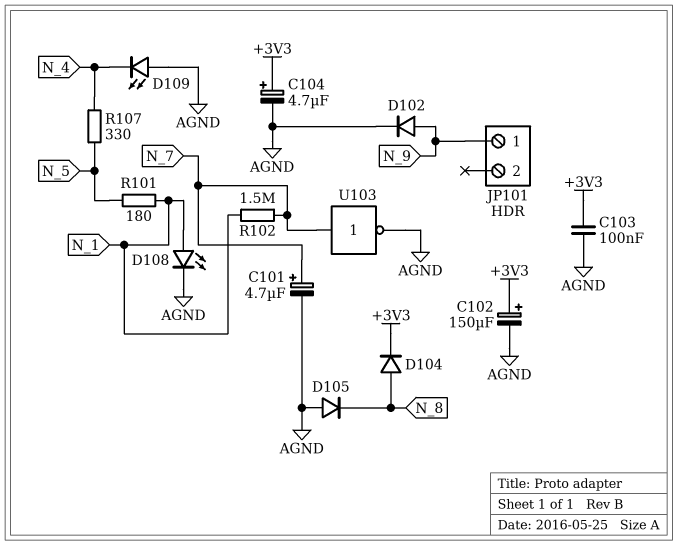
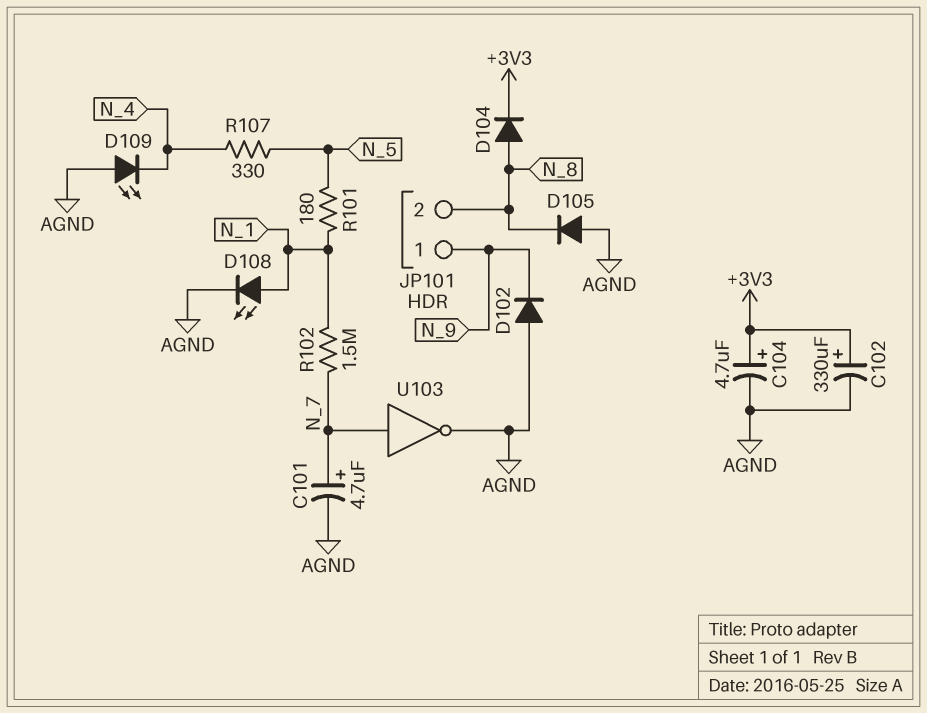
C102: 150uF (plus +3V3, minus AGND) -> 330uF (plus +3V3, minus AGND)
C103: 100nF (+3V3, AGND) -> none
D102: diode (A N_9, K AGND) -> diode (A AGND, K N_9)
JP101 pin 2: none -> N_8

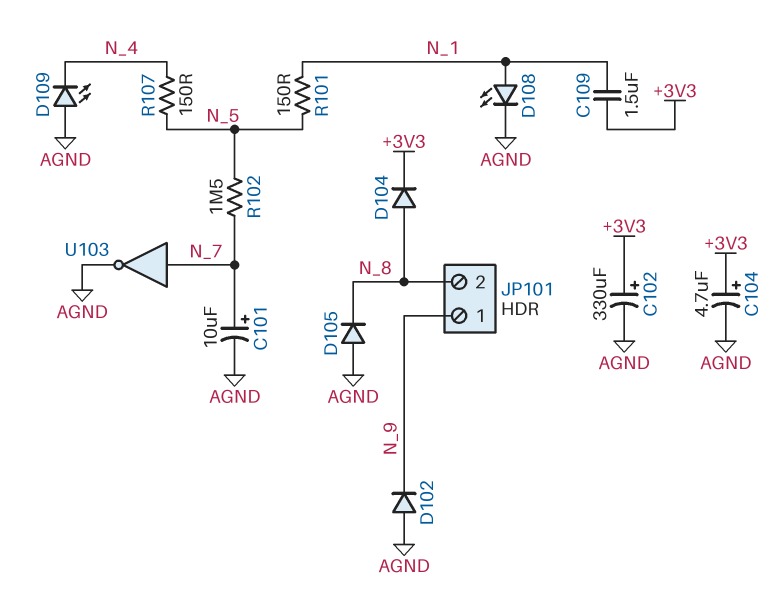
C101: 4.7uF (plus N_7, minus AGND) -> 10uF (plus N_7, minus AGND)
C109: none -> 1.5uF (+3V3, N_1)
R101: 180 (N_1, N_5) -> 150 (N_1, N_5)
R102: 1.5M (N_1, N_7) -> 1.5M (N_5, N_7)
R107: 330 (N_4, N_5) -> 150 (N_4, N_5)

